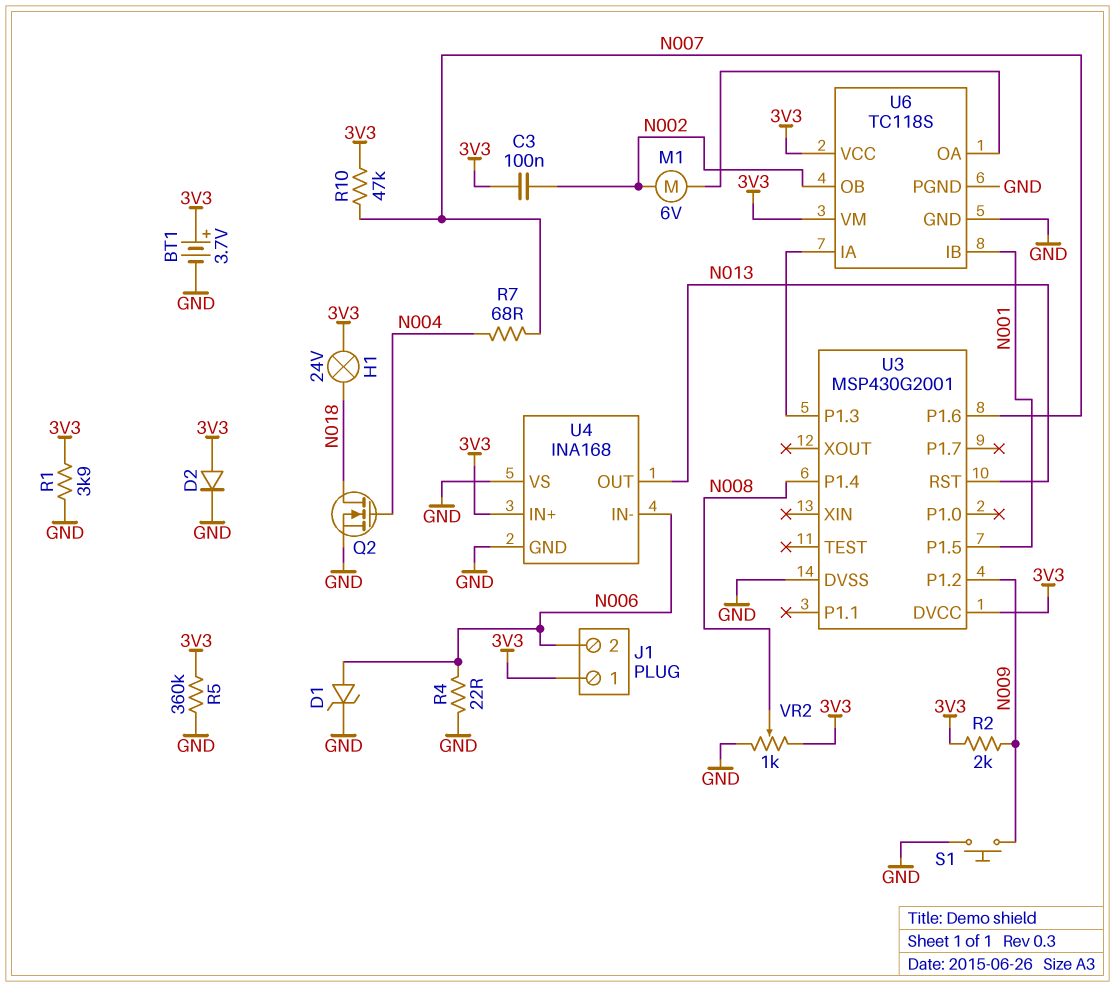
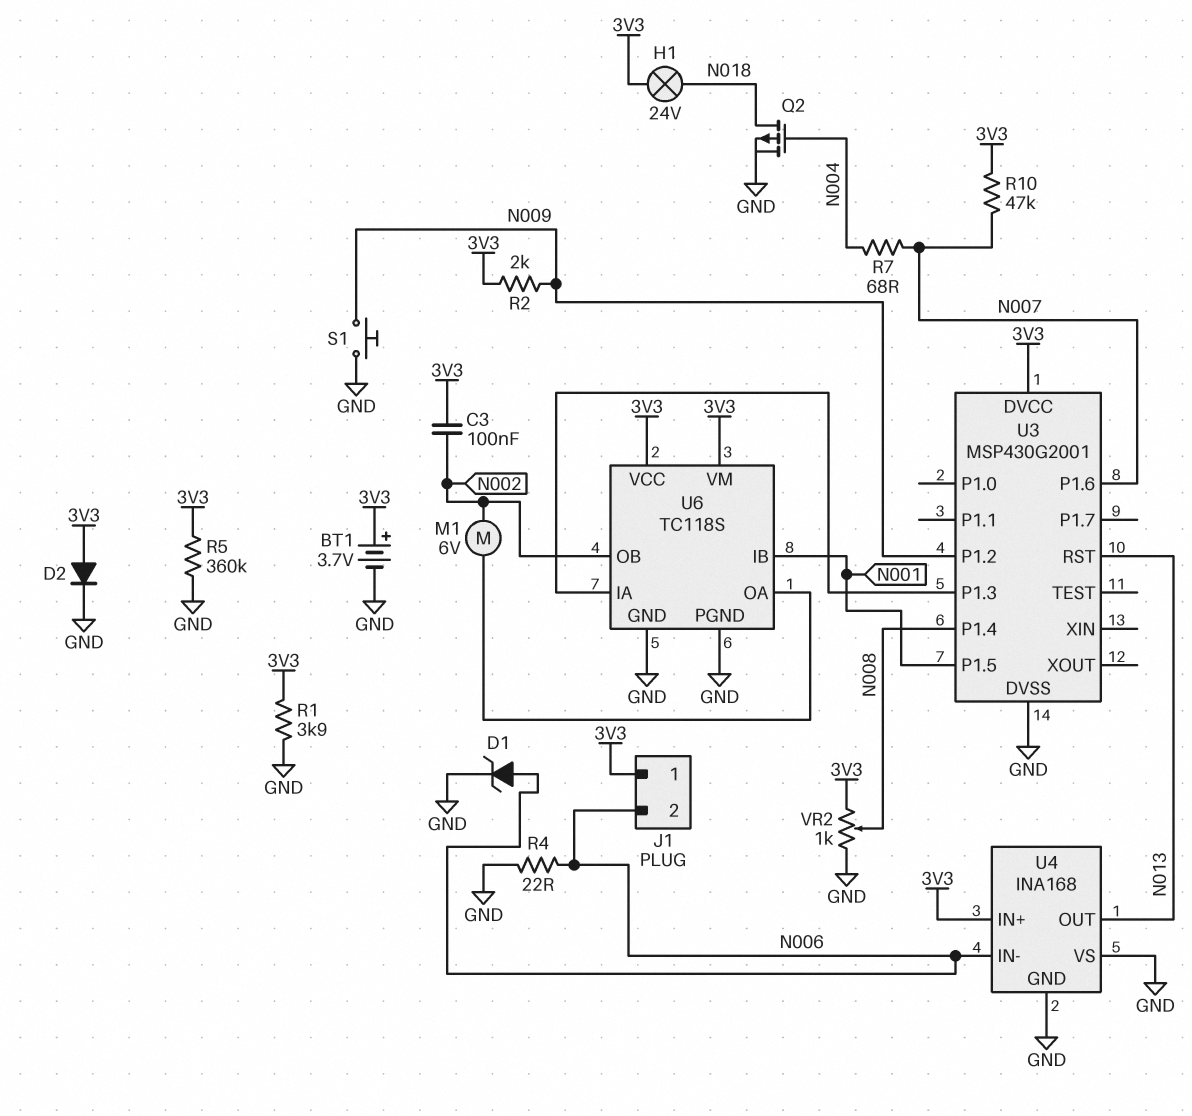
Q2: NMOS (G N004, D N018, S GND) -> PMOS (G N004, D N018, S GND)

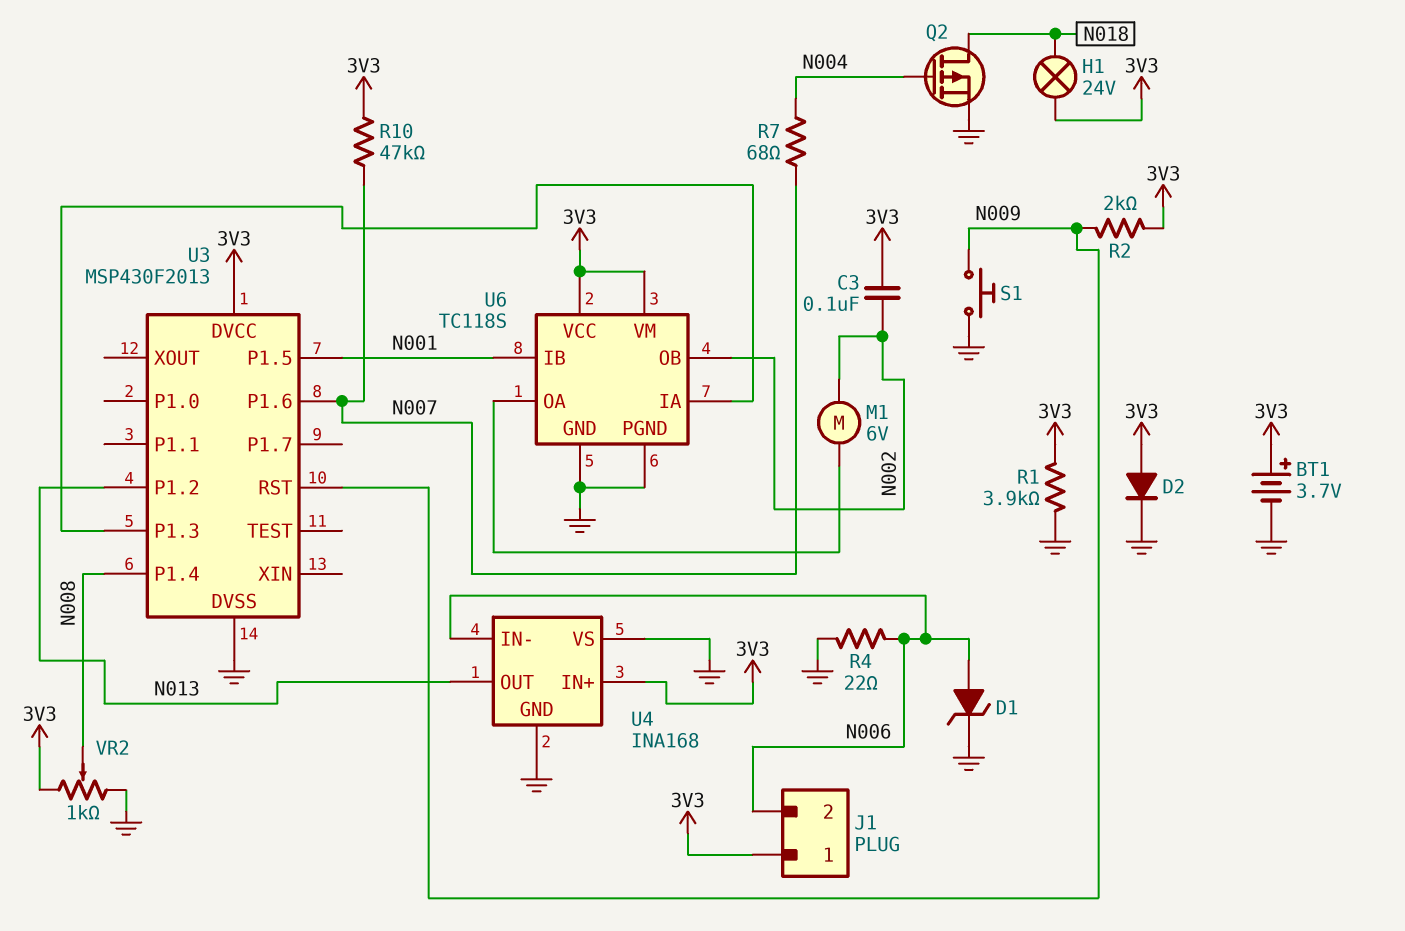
R5: 360k (3V3, GND) -> none
U3: MSP430G2001 -> MSP430F2013
U3 pin P1.2: N009 -> N013
U3 pin RST: N013 -> N009

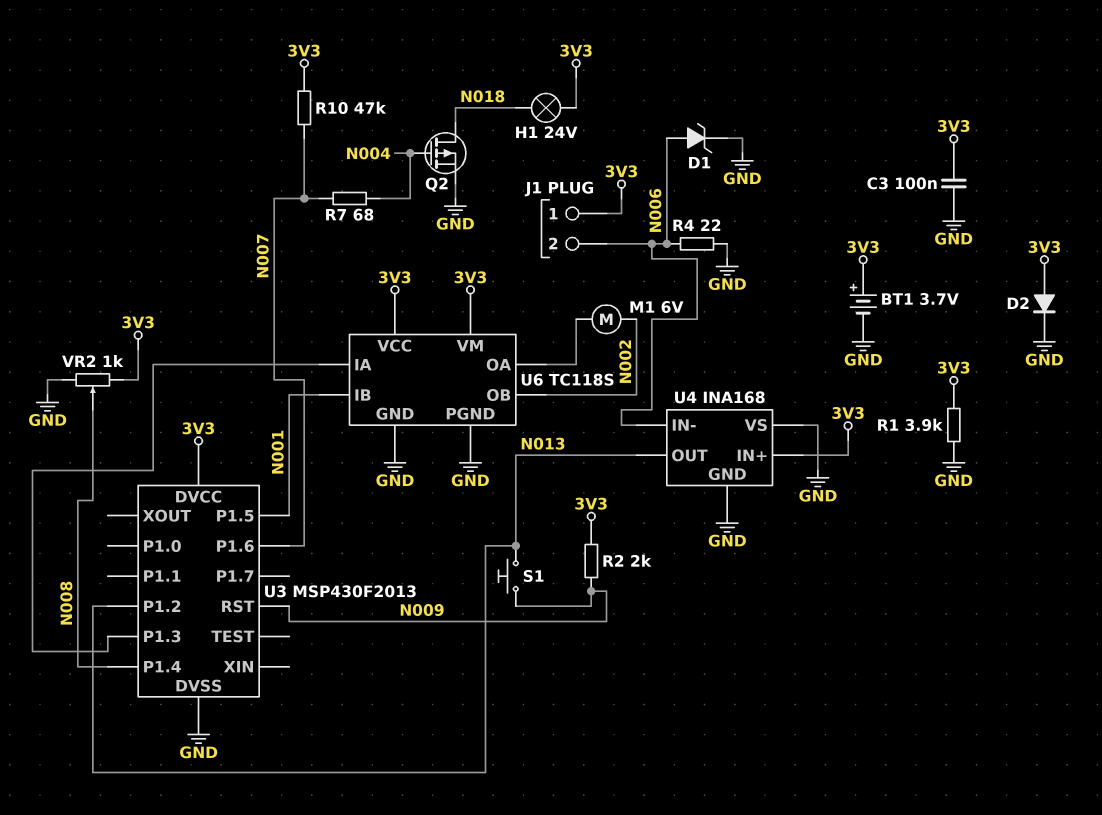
C3: 100nF (3V3, N002) -> 100nF (3V3, GND)
S1: button (GND, N009) -> button (N009, N013)

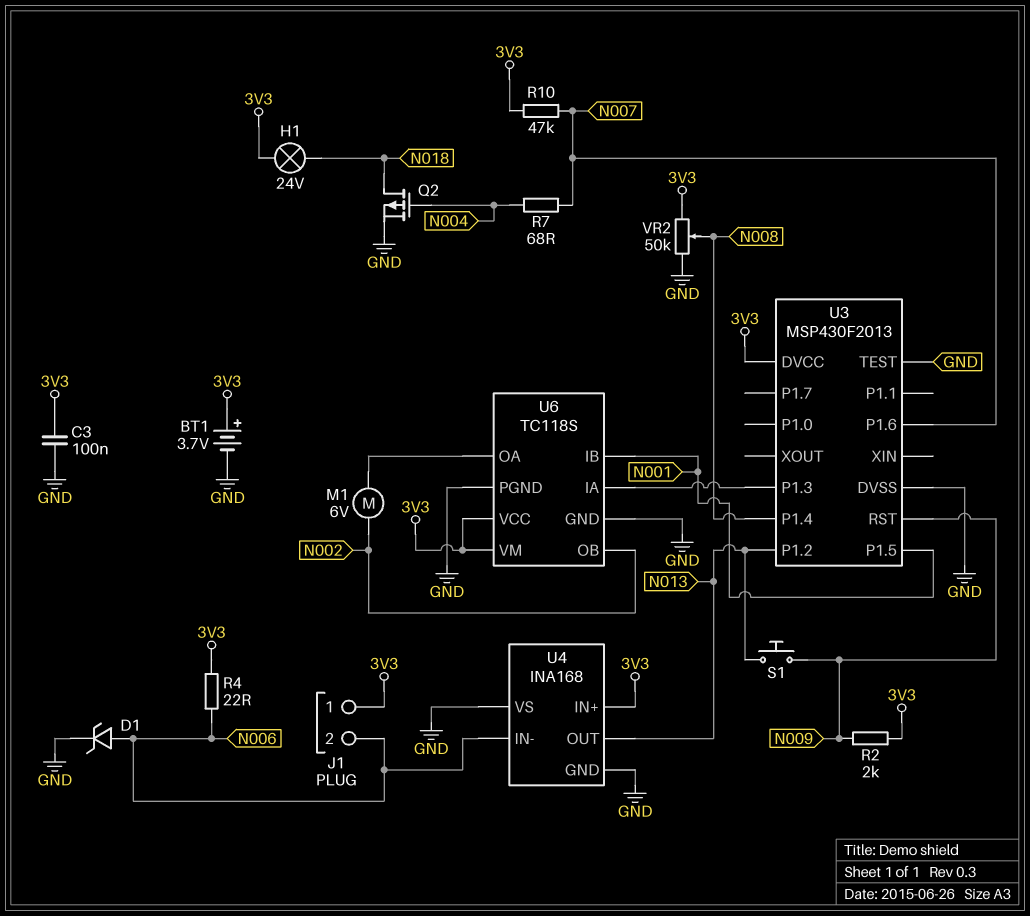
D2: diode (A 3V3, K GND) -> none
R1: 3.9k (3V3, GND) -> none
R4: 22 (GND, N006) -> 22 (3V3, N006)
U3 pin TEST: none -> GND
VR2: 1k (3V3, GND, wiper N008) -> 50k (3V3, GND, wiper N008)

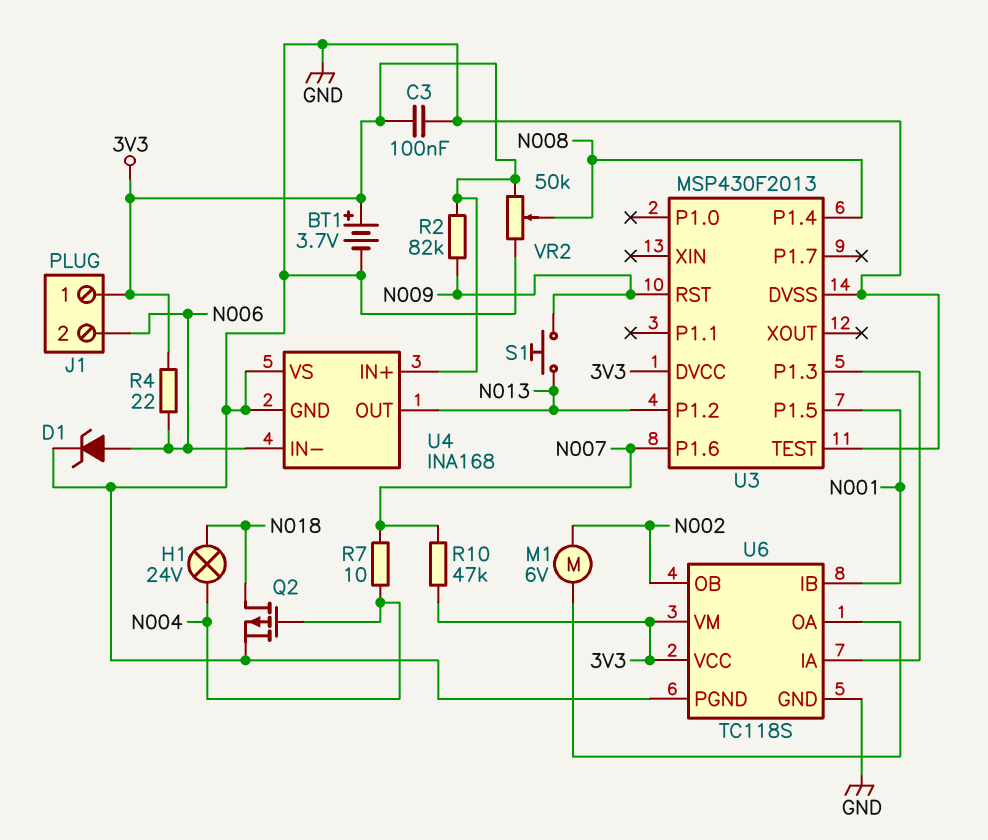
H1: lamp 24V (3V3, N018) -> lamp 24V (N004, N018)
R2: 2k (3V3, N009) -> 82k (3V3, N009)
R7: 68 (N004, N007) -> 10 (N004, N007)

